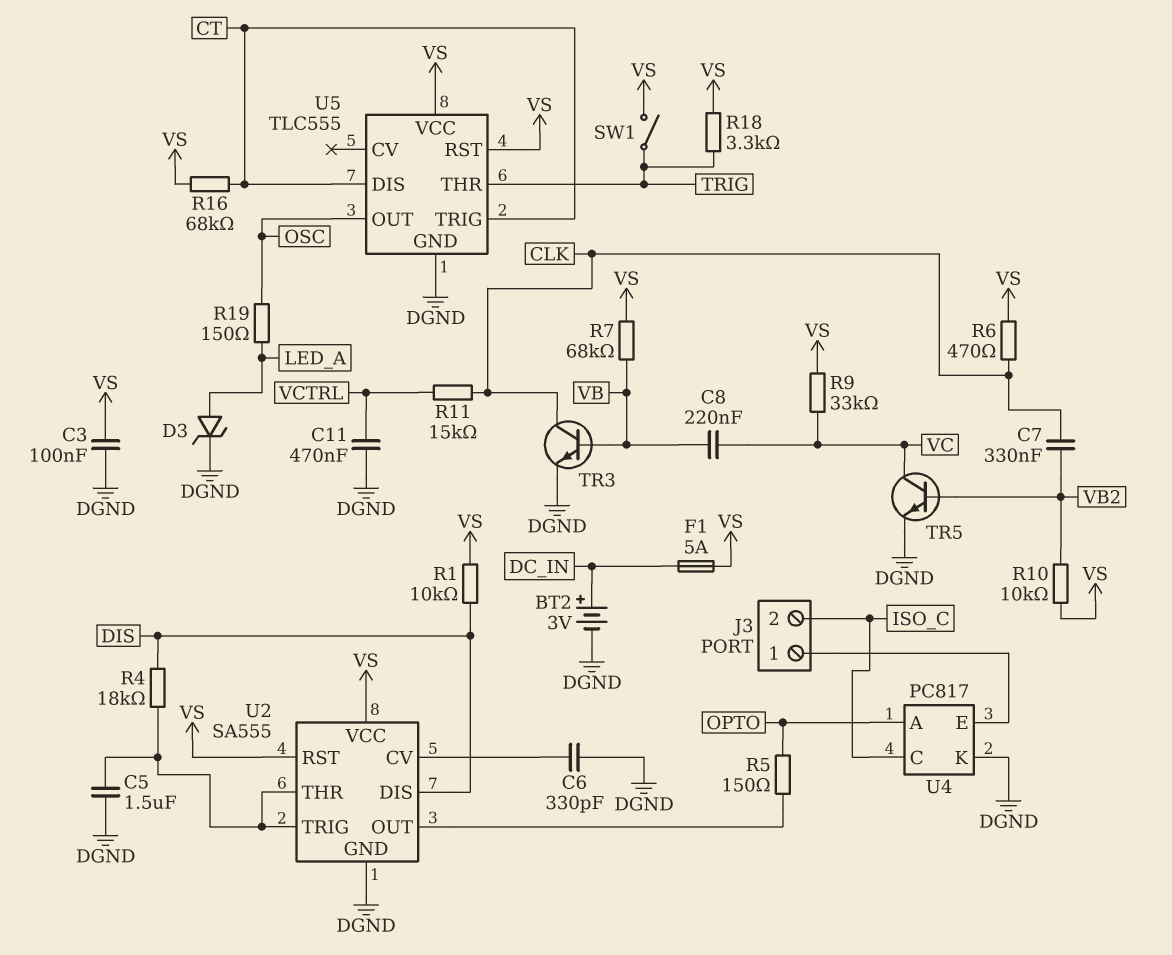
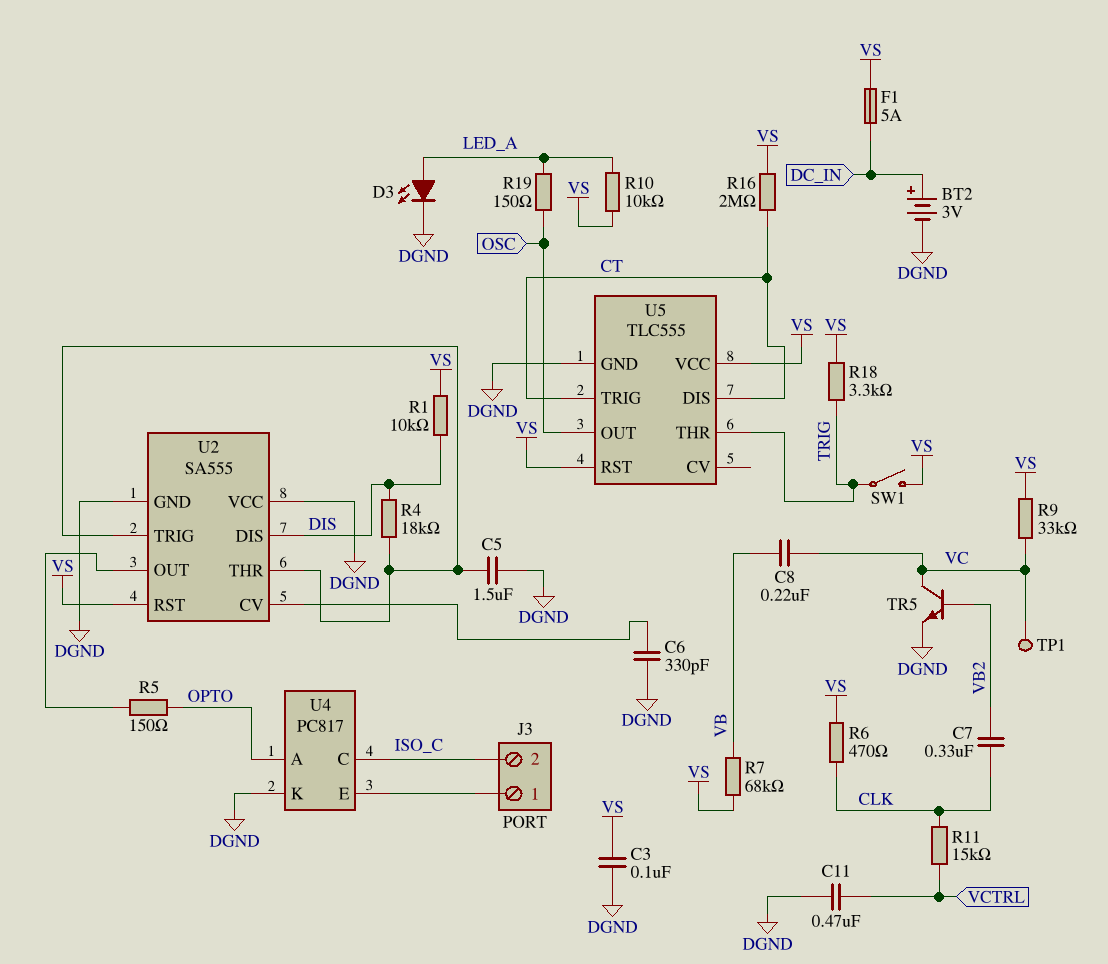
D3: zener (A LED_A, K DGND) -> LED (A LED_A, K DGND)
R10: 10k (VB2, VS) -> 10k (LED_A, VS)
R16: 68k (CT, VS) -> 2M (CT, VS)
TP1: none -> test point (VC)
TR3: NPN (B VB, C CLK, E DGND) -> none
U2 pin VCC: VS -> DGND

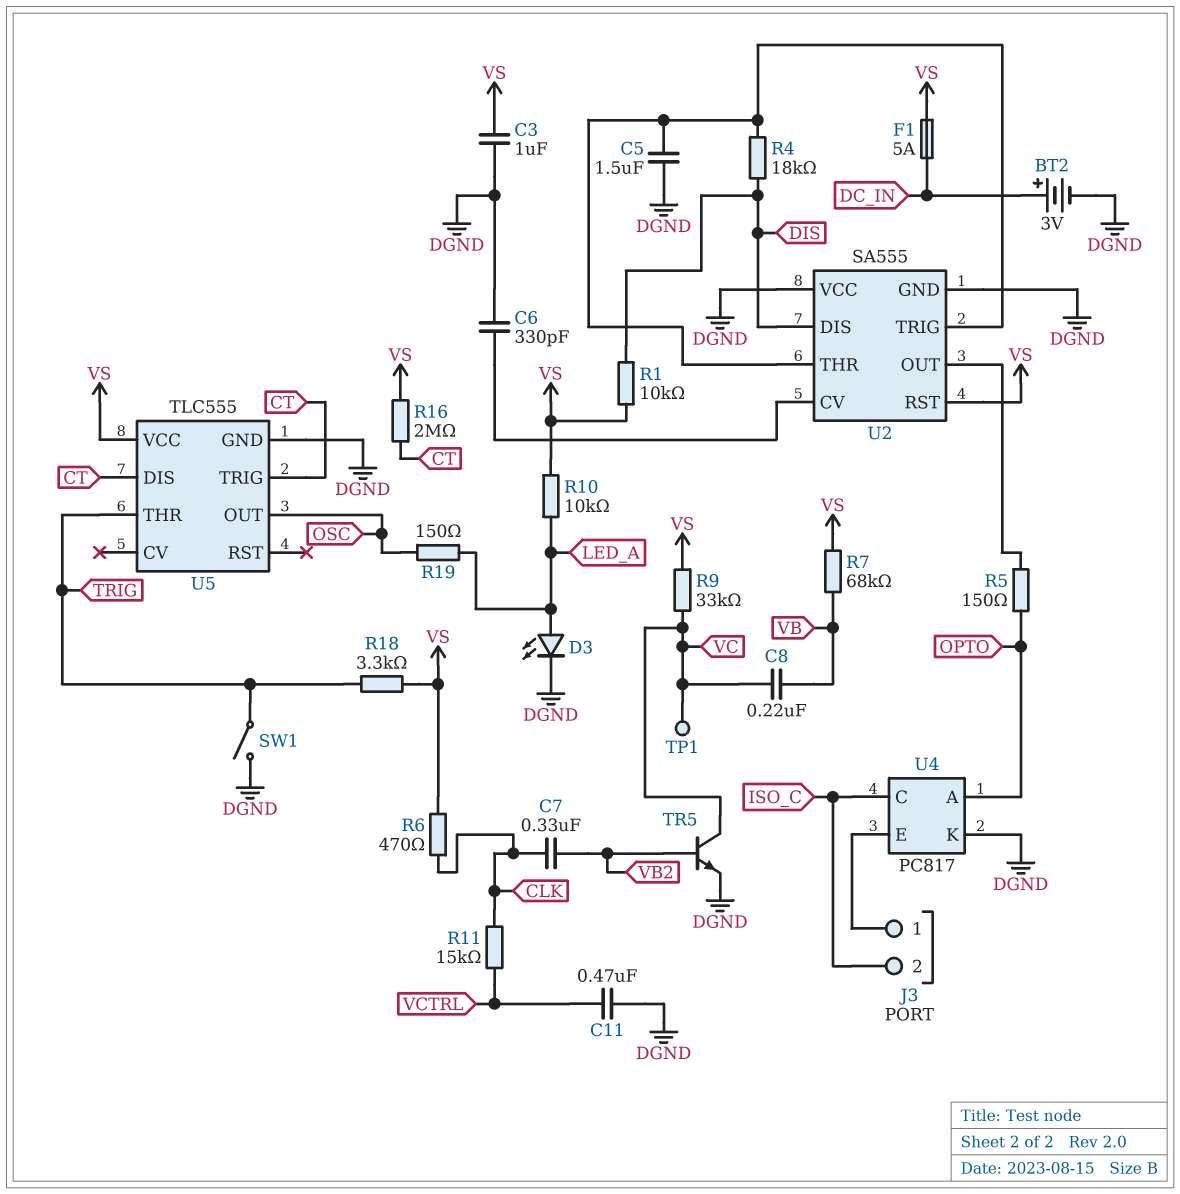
C3: 100nF (DGND, VS) -> 1uF (DGND, VS)
SW1: switch (TRIG, VS) -> switch (DGND, TRIG)
U5 pin RST: VS -> none

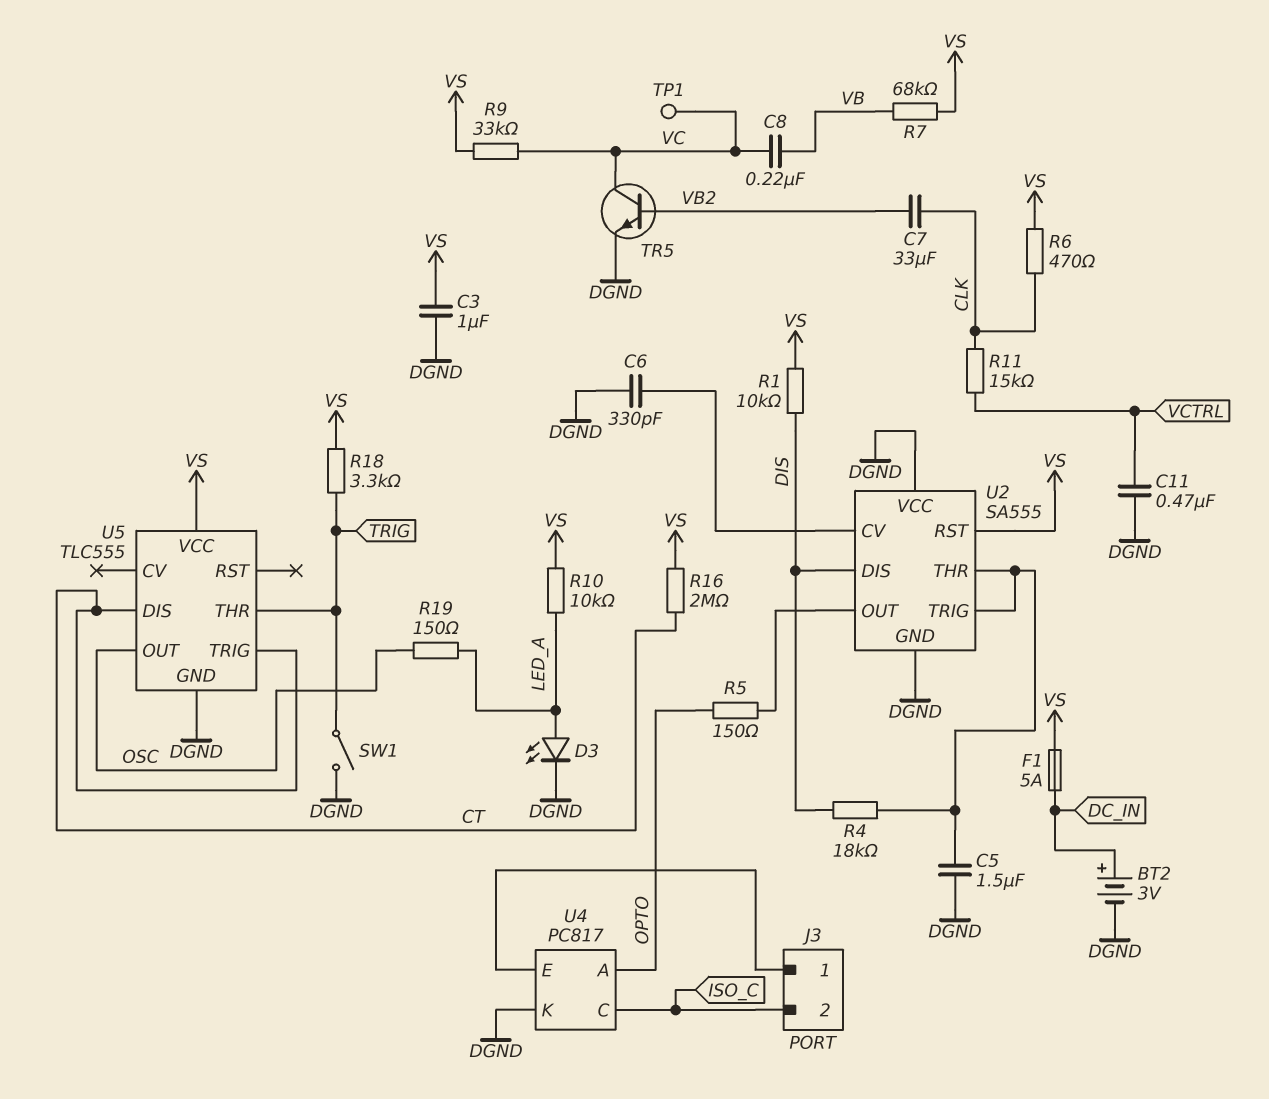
C7: 330nF (CLK, VB2) -> 33uF (CLK, VB2)

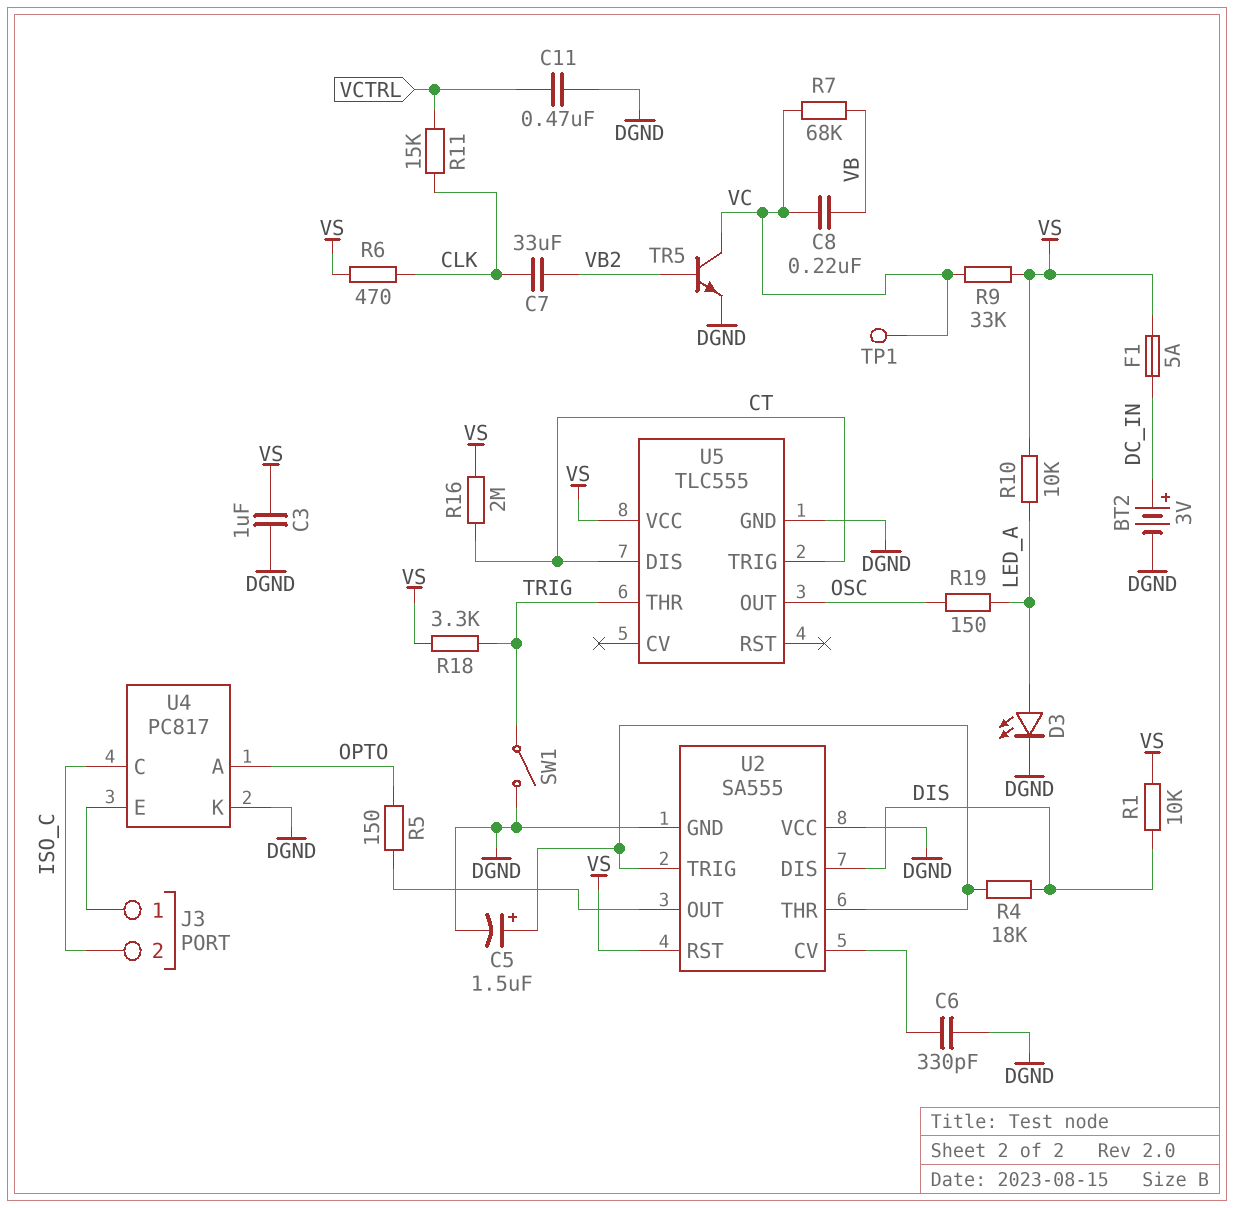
C5: 1.5uF (DGND, U2/THR) -> 1.5uF (plus U2/THR, minus DGND)
R7: 68k (VB, VS) -> 68k (VB, VC)

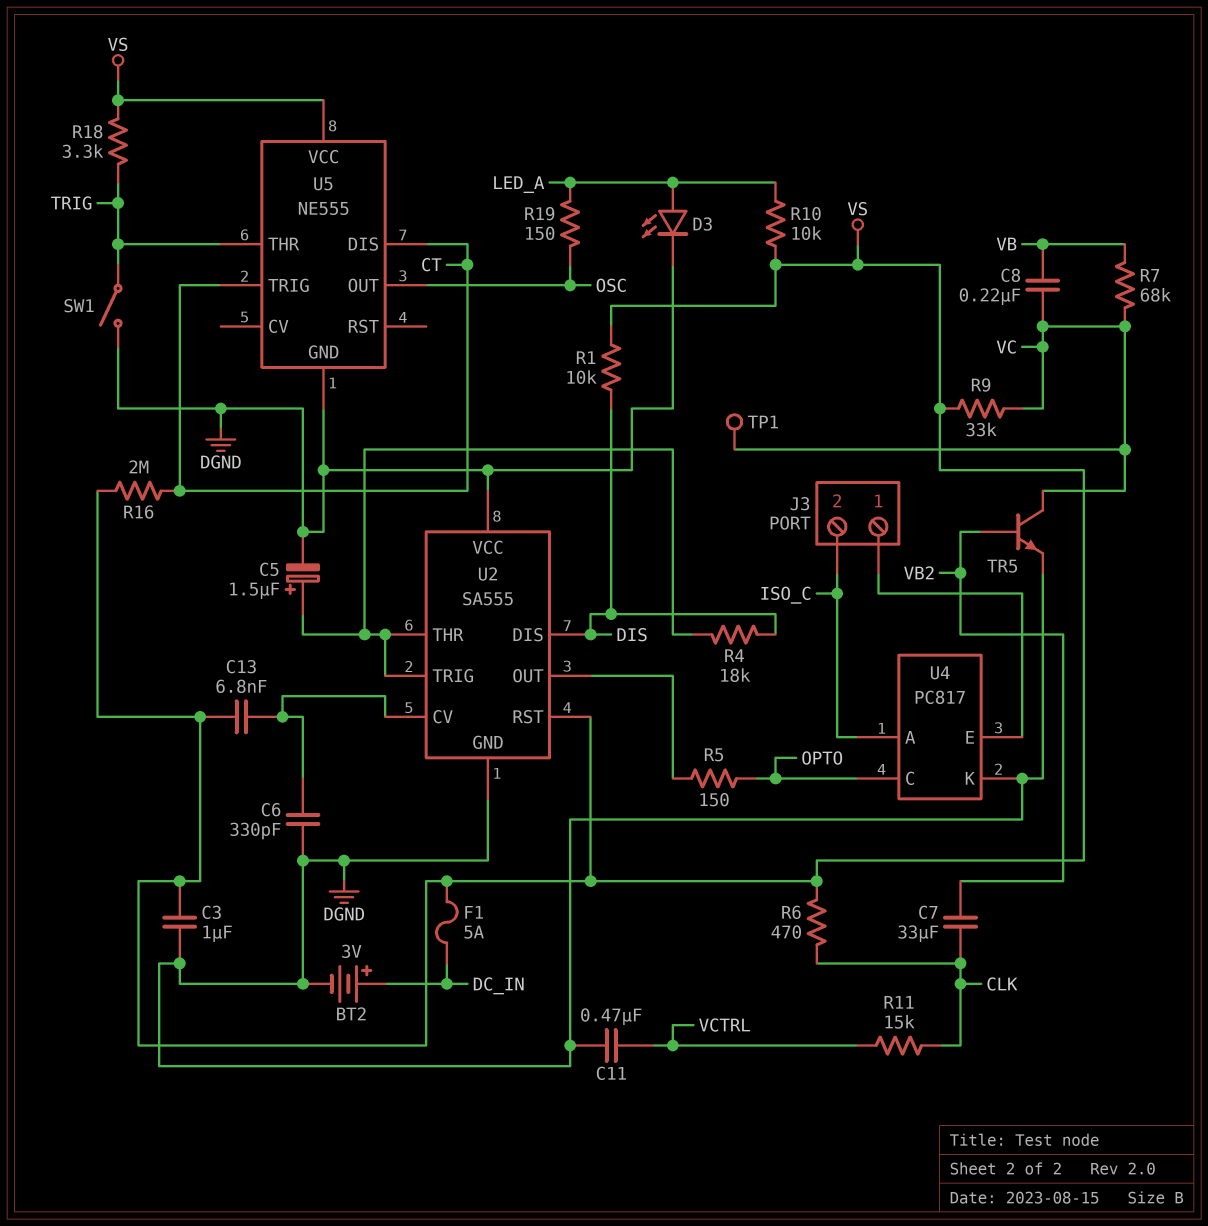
C13: none -> 6.8nF (U2/CV, VS)
U4 pin A: OPTO -> ISO_C
U4 pin C: ISO_C -> OPTO
U5: TLC555 -> NE555

